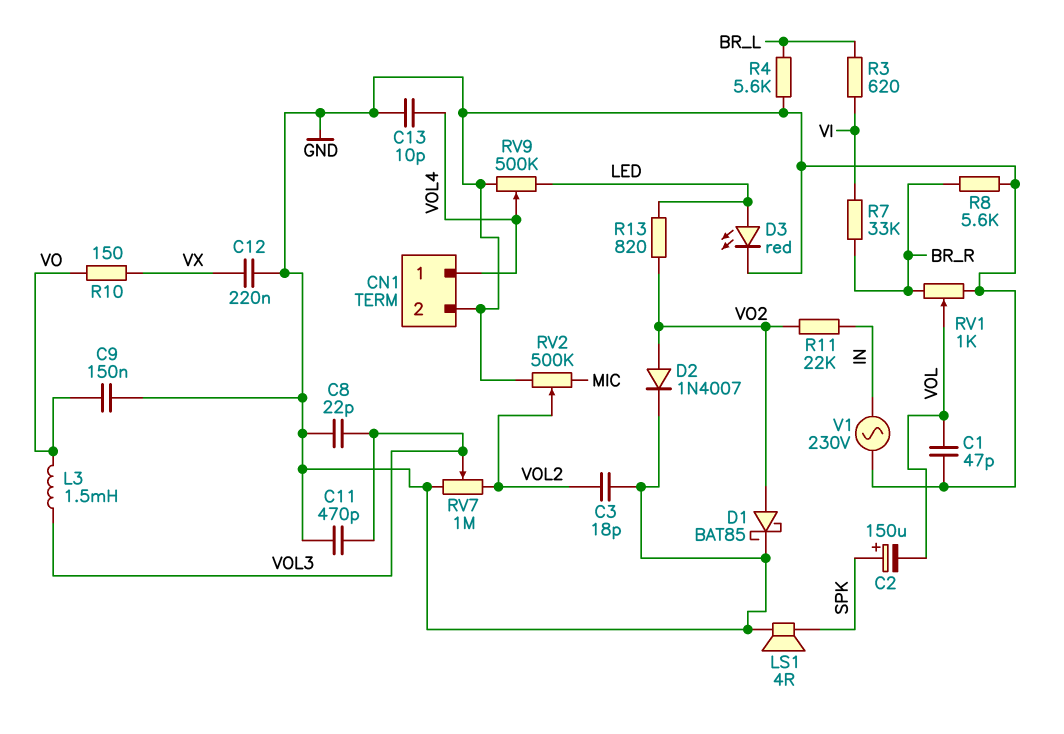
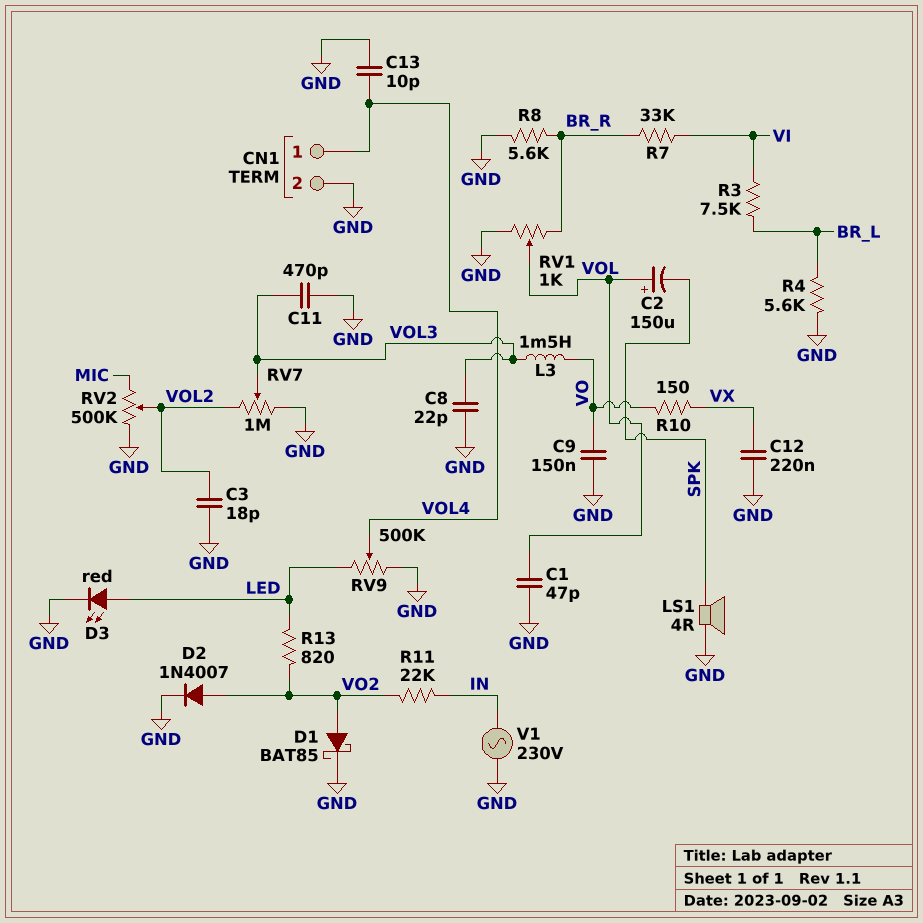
C2: 150uF (plus SPK, minus VOL) -> 150uF (plus VOL, minus SPK)
R3: 620 (BR_L, VI) -> 7.5k (BR_L, VI)

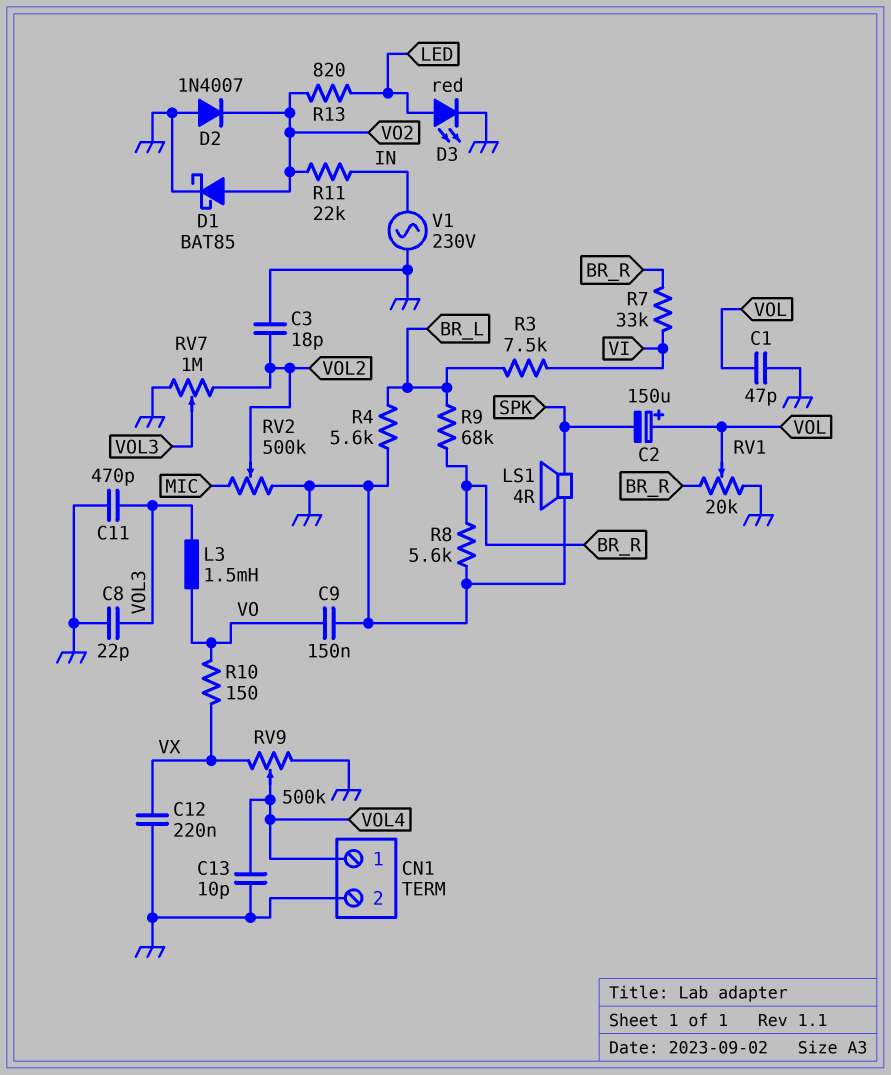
D2: diode 1N4007 (A VO2, K GND) -> diode 1N4007 (A GND, K VO2)
R9: none -> 68k (BR_L, BR_R)
RV1: 1k (BR_R, GND, wiper VOL) -> 20k (BR_R, GND, wiper VOL)
RV9: 500k (GND, LED, wiper VOL4) -> 500k (GND, VX, wiper VOL4)

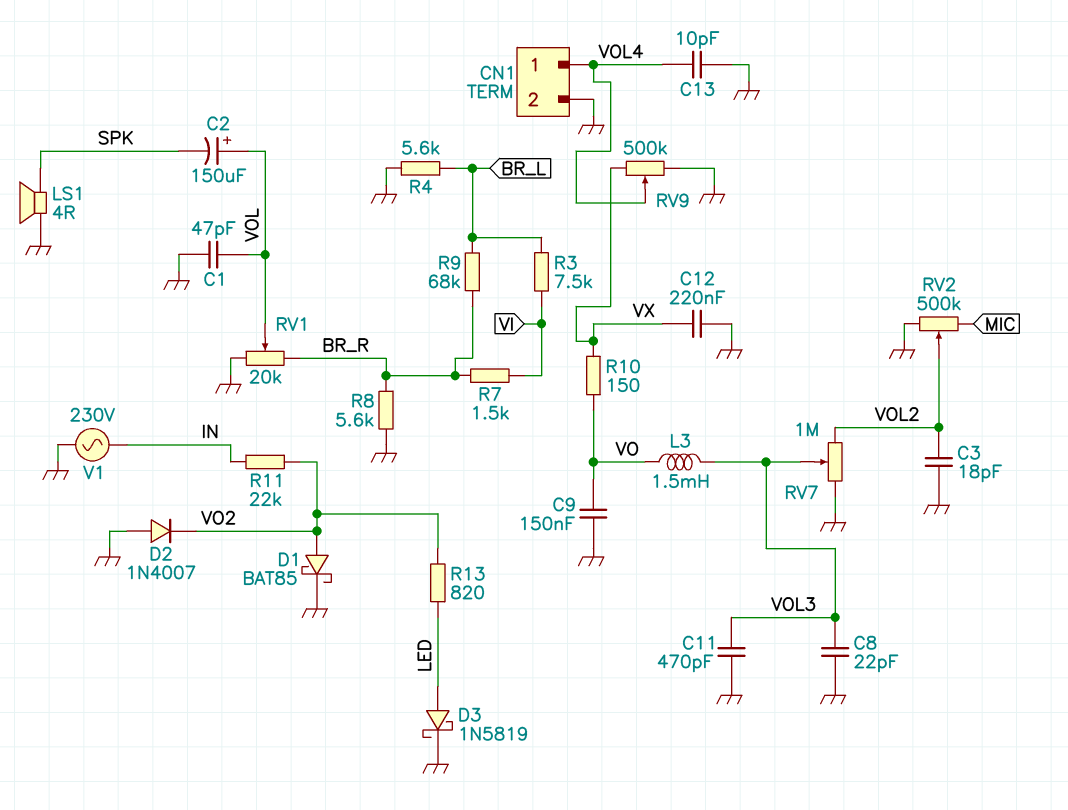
D3: LED red (A LED, K GND) -> schottky 1N5819 (A LED, K GND)
R7: 33k (BR_R, VI) -> 1.5k (BR_R, VI)

